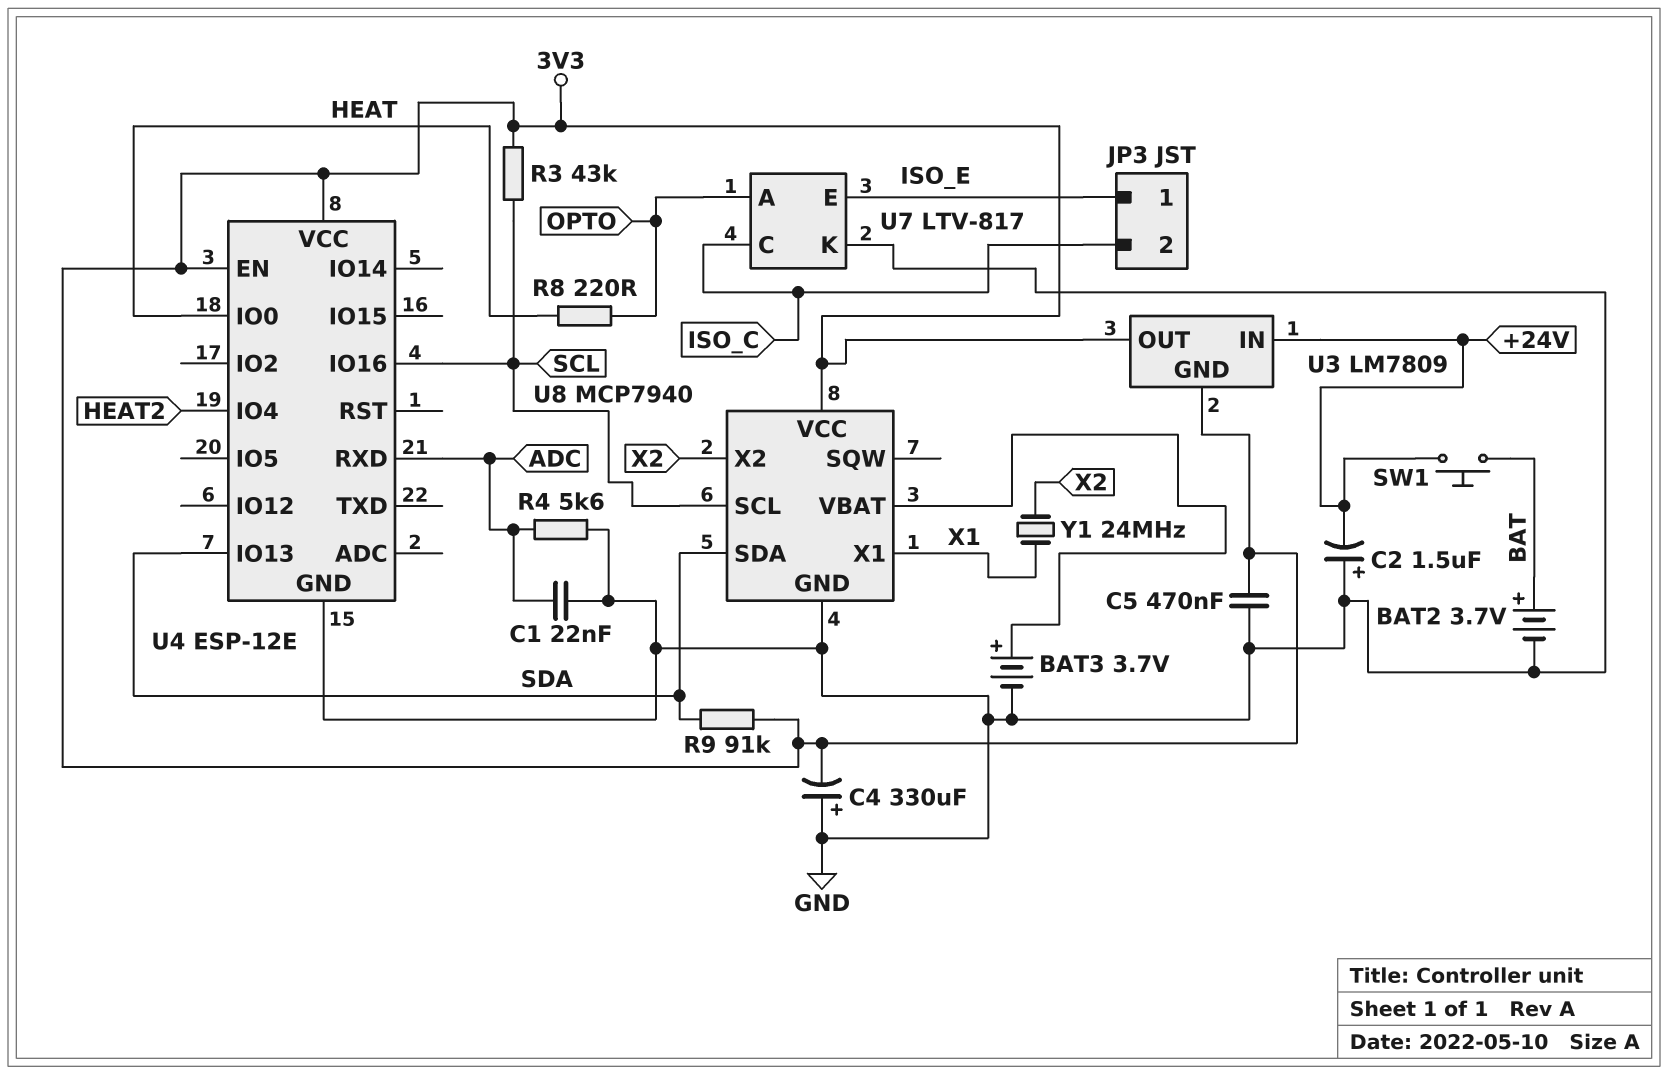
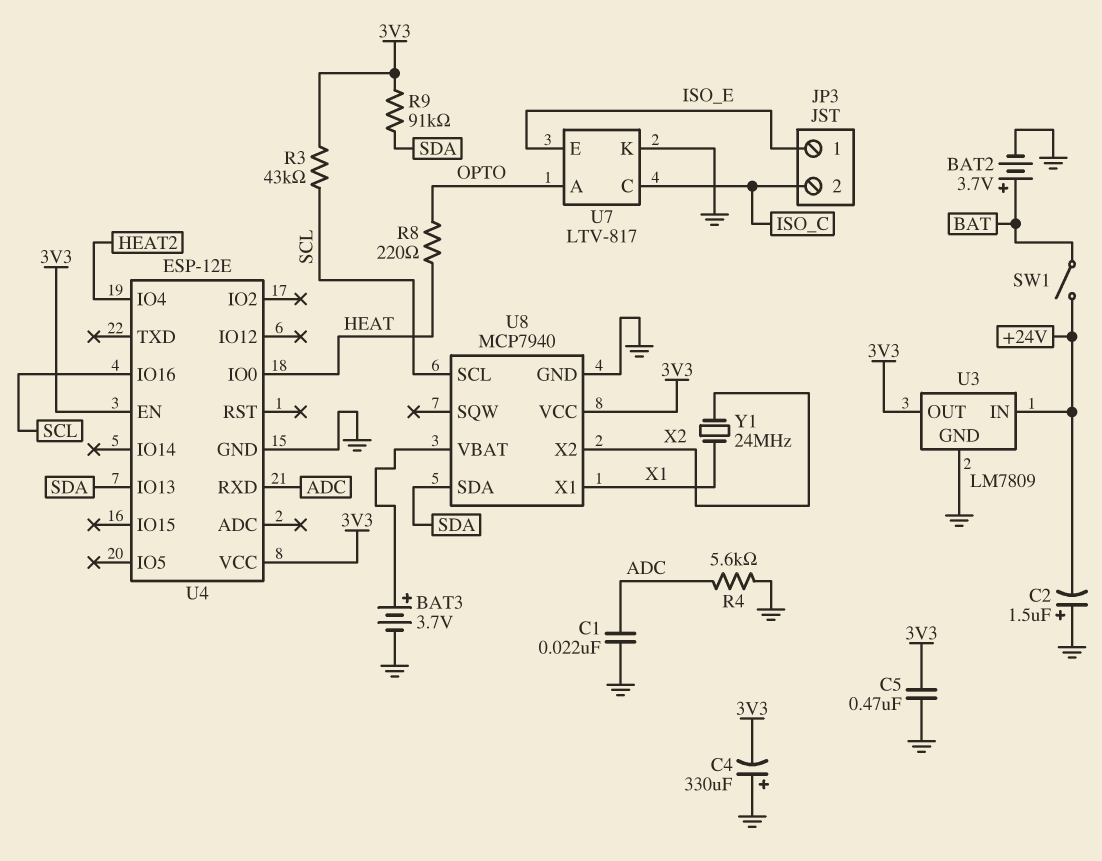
SW1: button (+24V, BAT) -> switch (+24V, BAT)
U3 pin GND: 3V3 -> GND

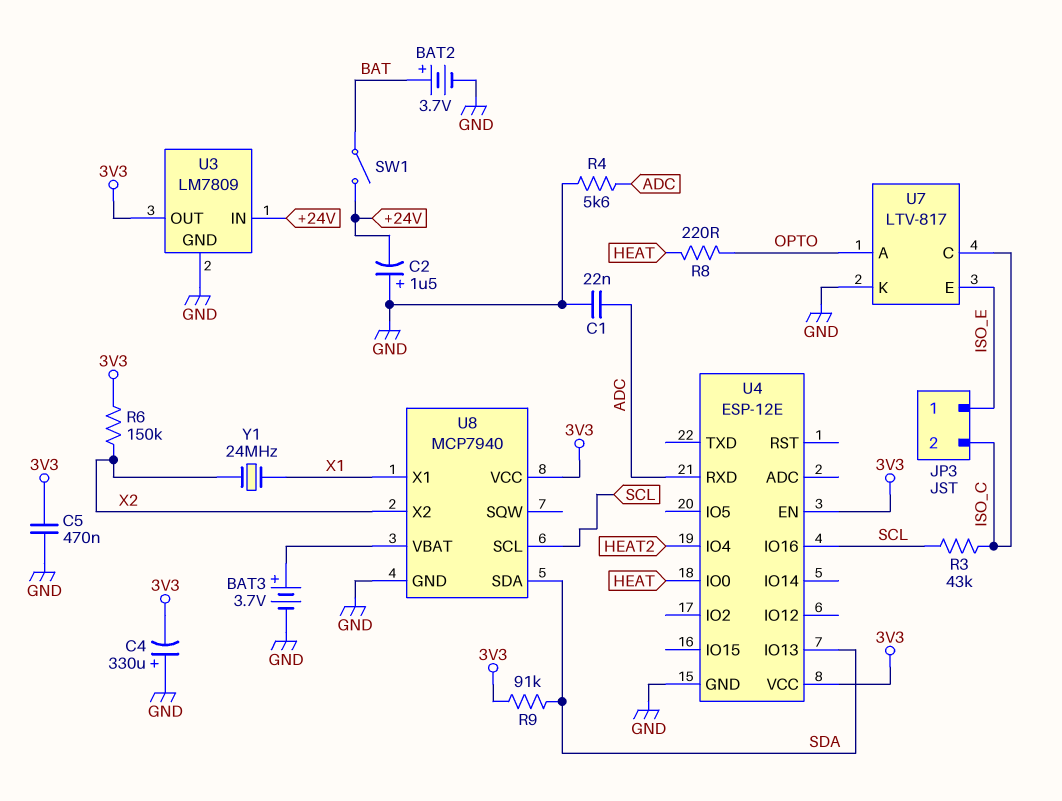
R3: 43k (3V3, SCL) -> 43k (ISO_C, SCL)
R6: none -> 150k (3V3, X2)

